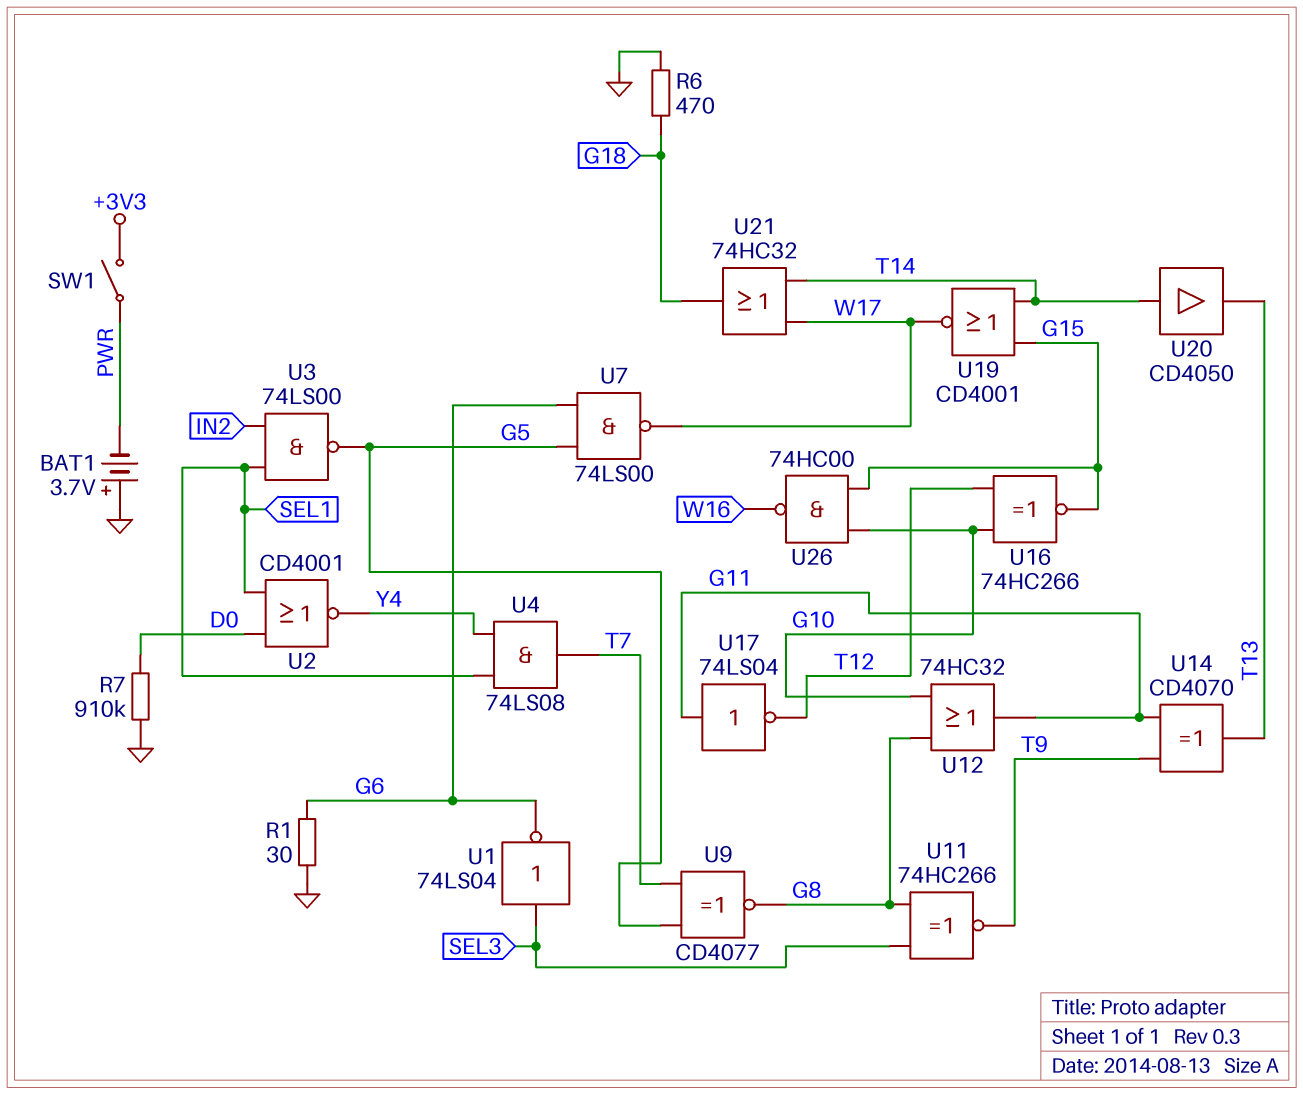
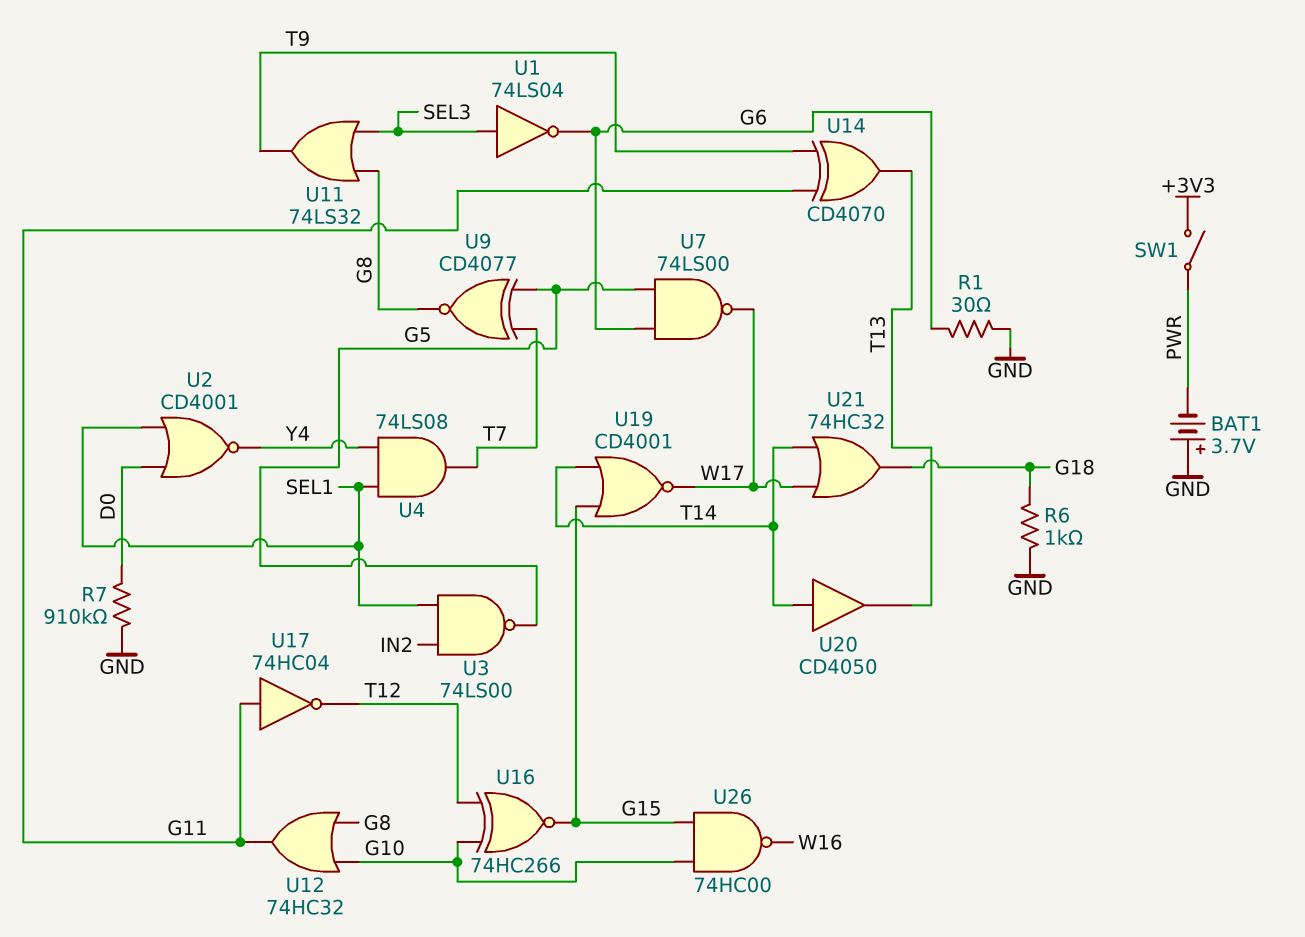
R6: 470 (G18, GND) -> 1k (G18, GND)
U11: XNOR 74HC266 (in G8, in SEL3, out T9) -> OR 74LS32 (in G8, in SEL3, out T9)
U17: NOT 74LS04 (in G11, out T12) -> NOT 74HC04 (in G11, out T12)

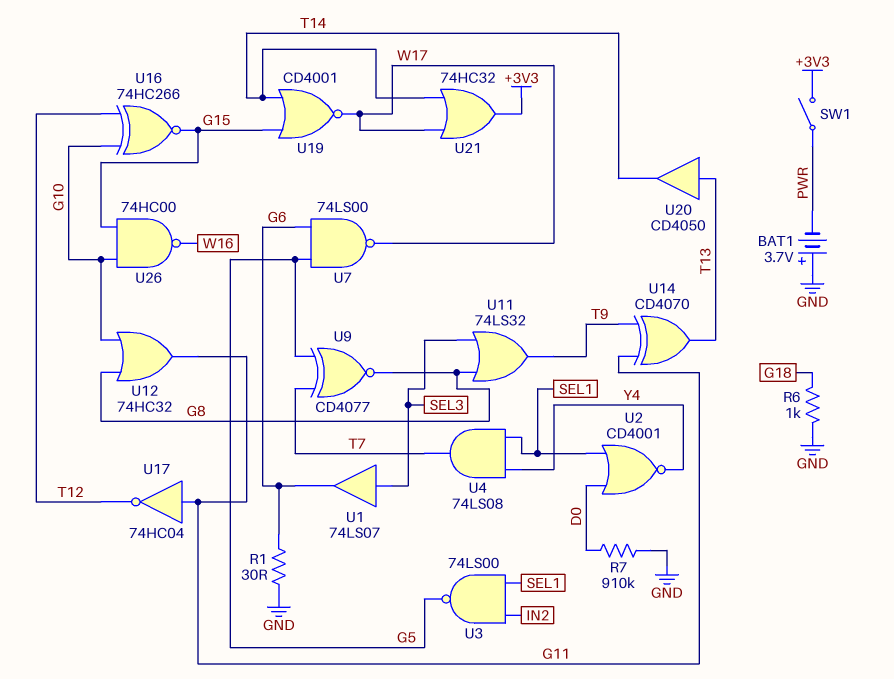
U1: NOT 74LS04 (in SEL3, out G6) -> buffer 74LS07 (in SEL3, out G6)
U20: buffer CD4050 (in T14, out T13) -> buffer CD4050 (in T13, out T14)
U21: OR 74HC32 (in T14, in W17, out G18) -> OR 74HC32 (in T14, in W17, out +3V3)

